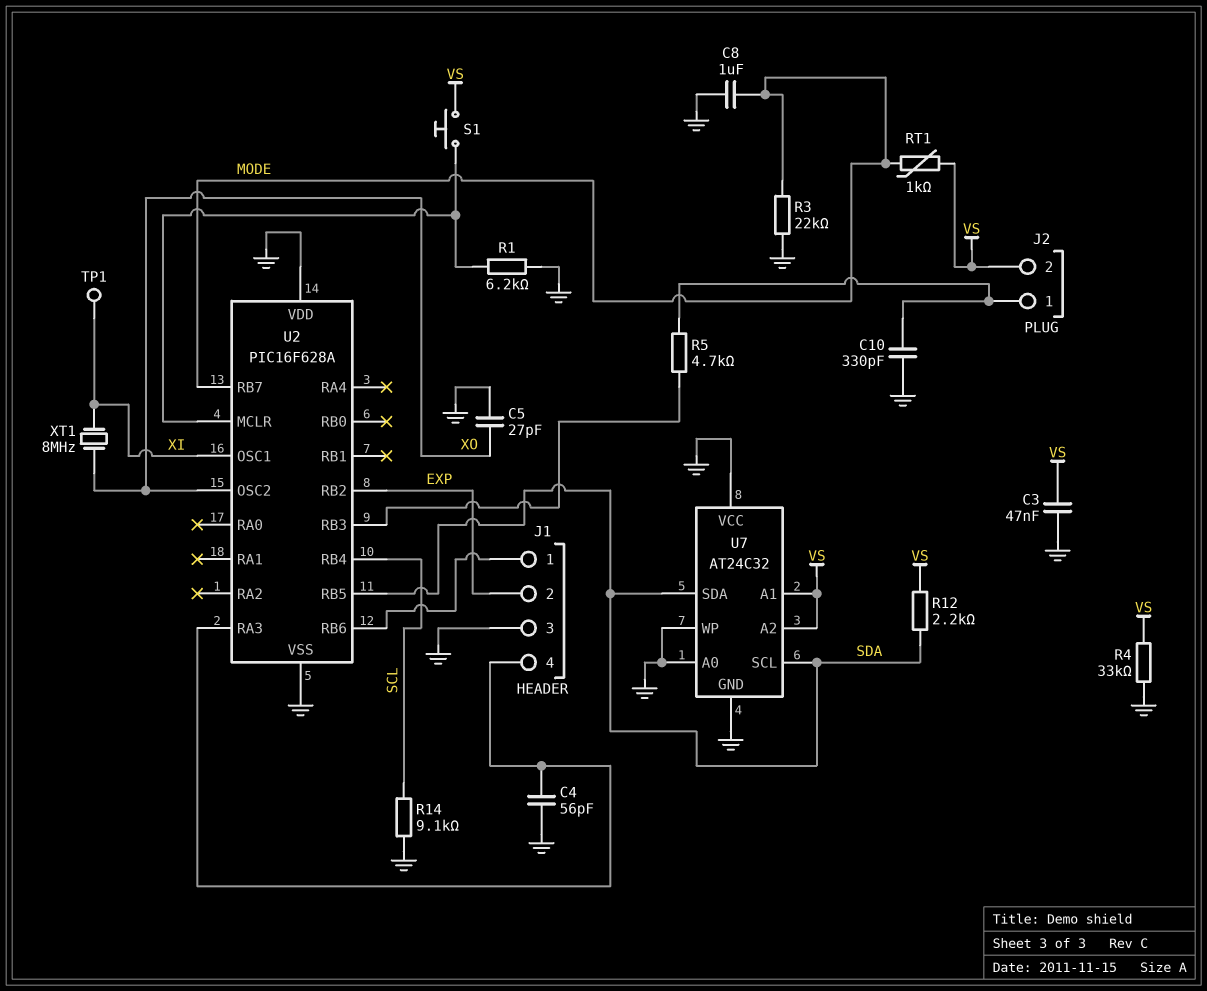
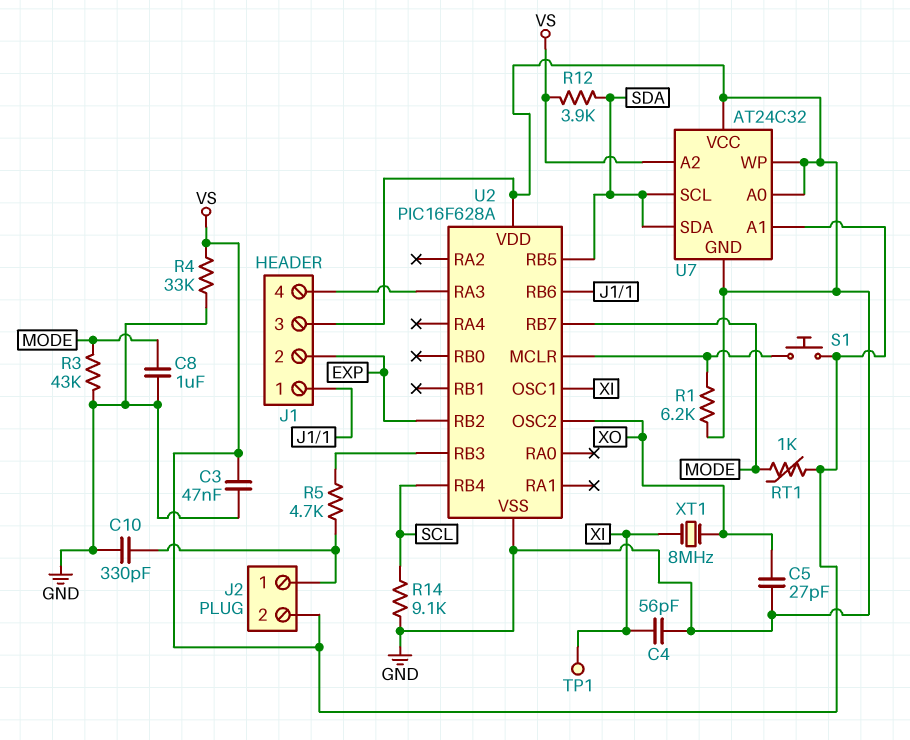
C4: 56pF (GND, J1/4) -> 56pF (GND, XI)
R3: 22k (GND, MODE) -> 43k (GND, MODE)
R12: 2.2k (SDA, VS) -> 3.9k (SDA, VS)

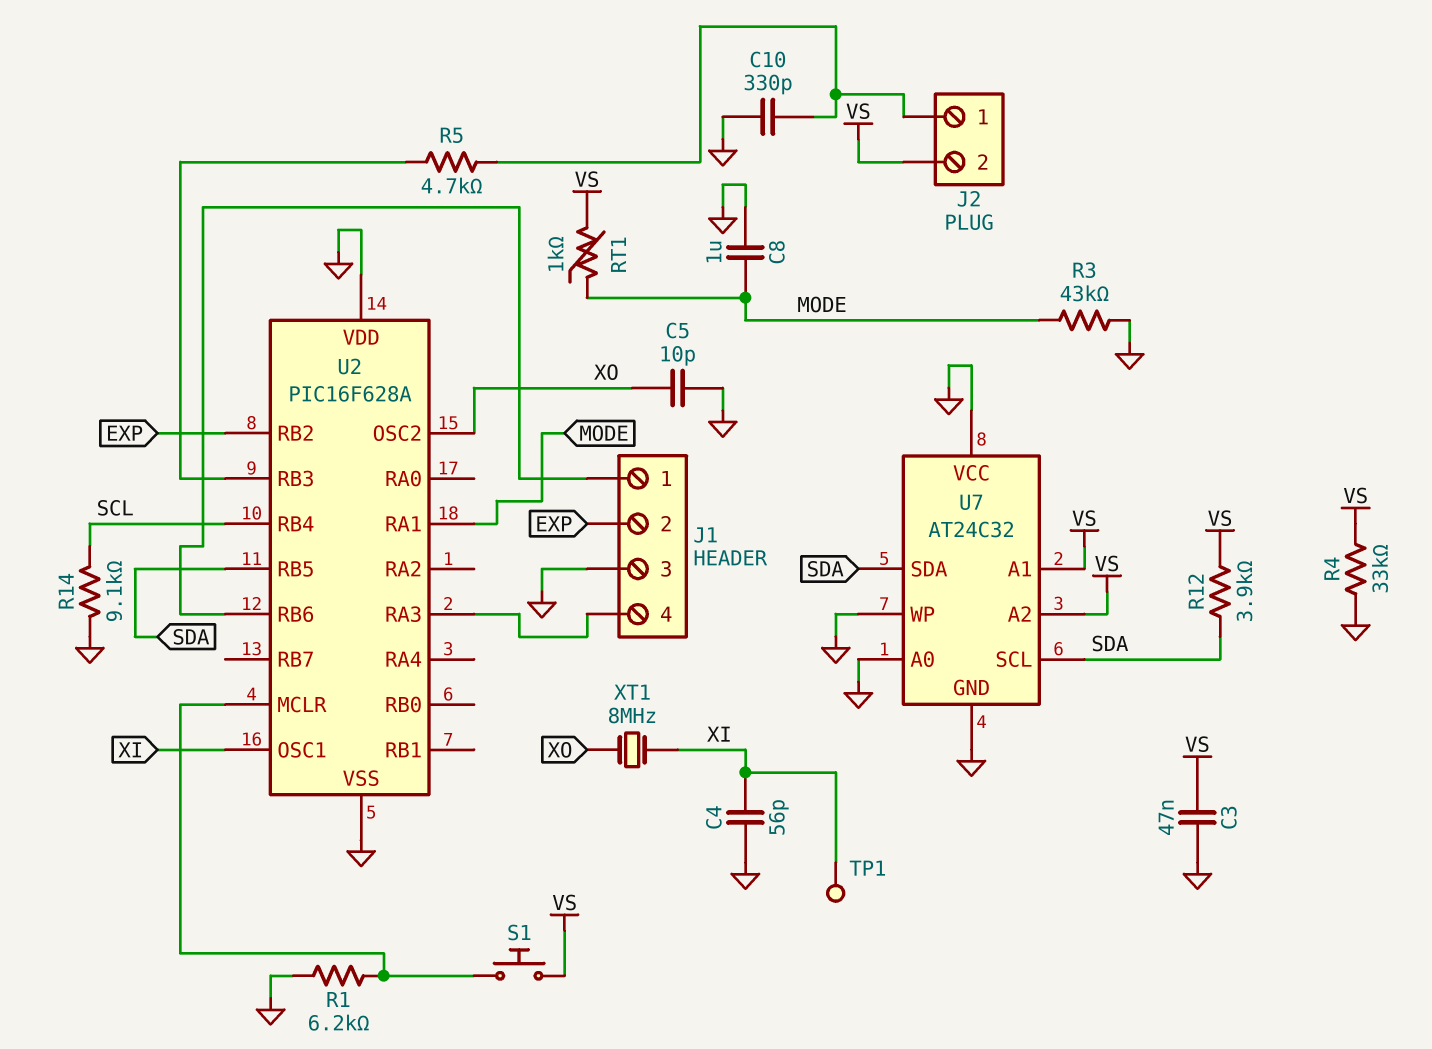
C5: 27pF (GND, XO) -> 10pF (GND, XO)
U2 pin RA1: none -> MODE
U2 pin RB7: MODE -> none

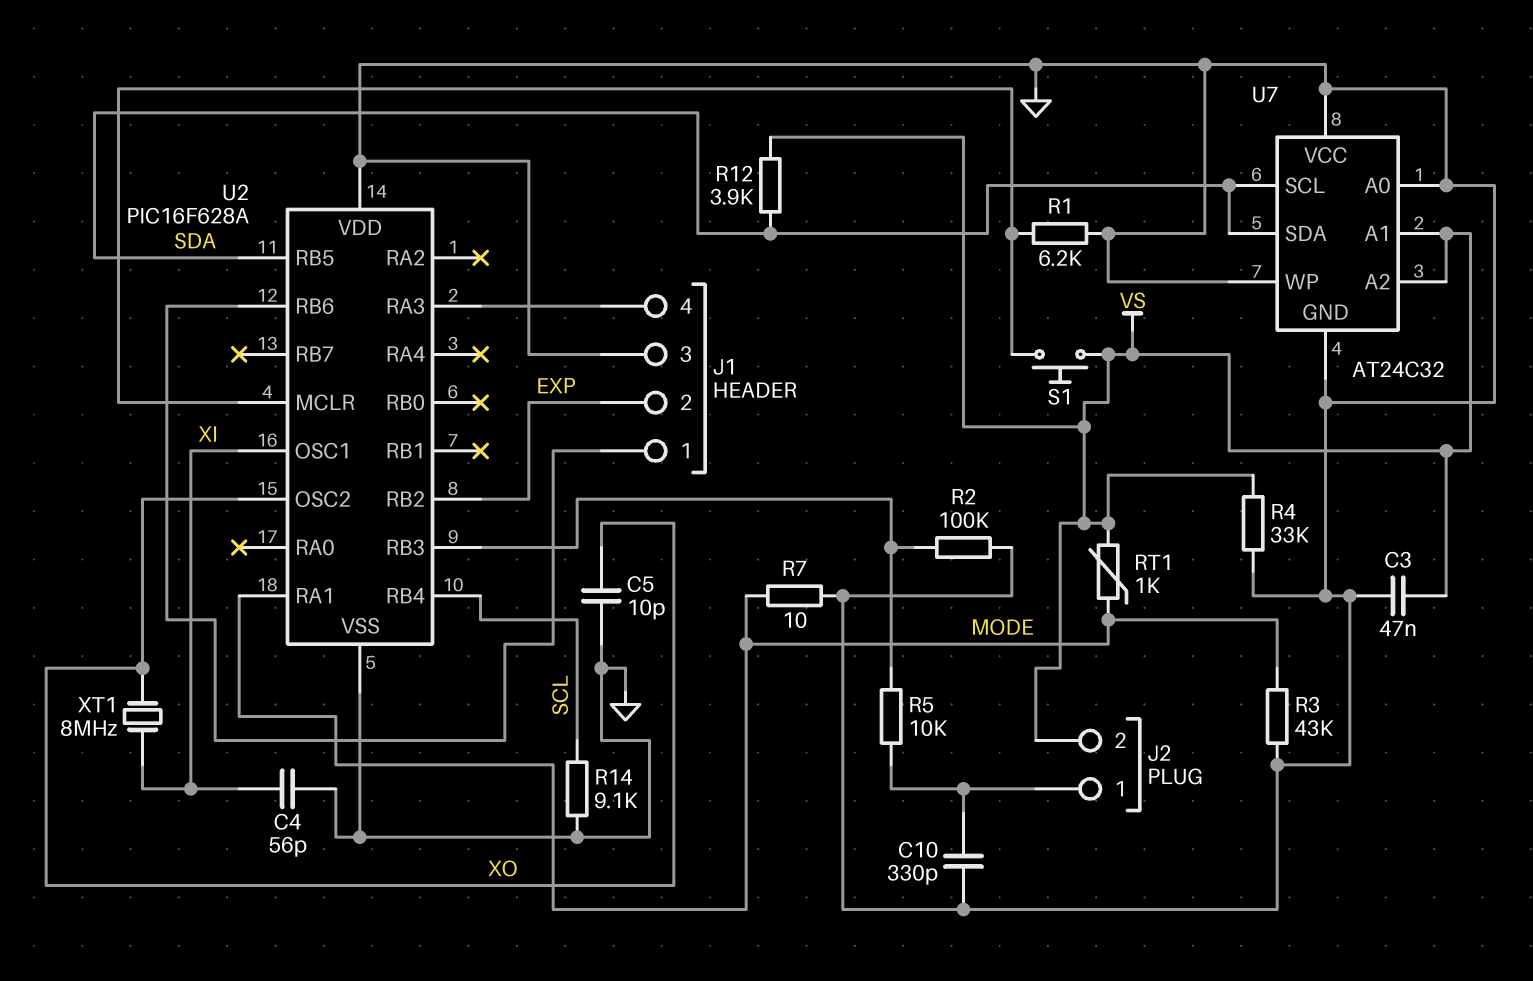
C8: 1uF (GND, MODE) -> none
R2: none -> 100k (GND, U2/RB3)
R5: 4.7k (J2/1, U2/RB3) -> 10k (J2/1, U2/RB3)
R7: none -> 10 (GND, MODE)
TP1: test point (XI) -> none

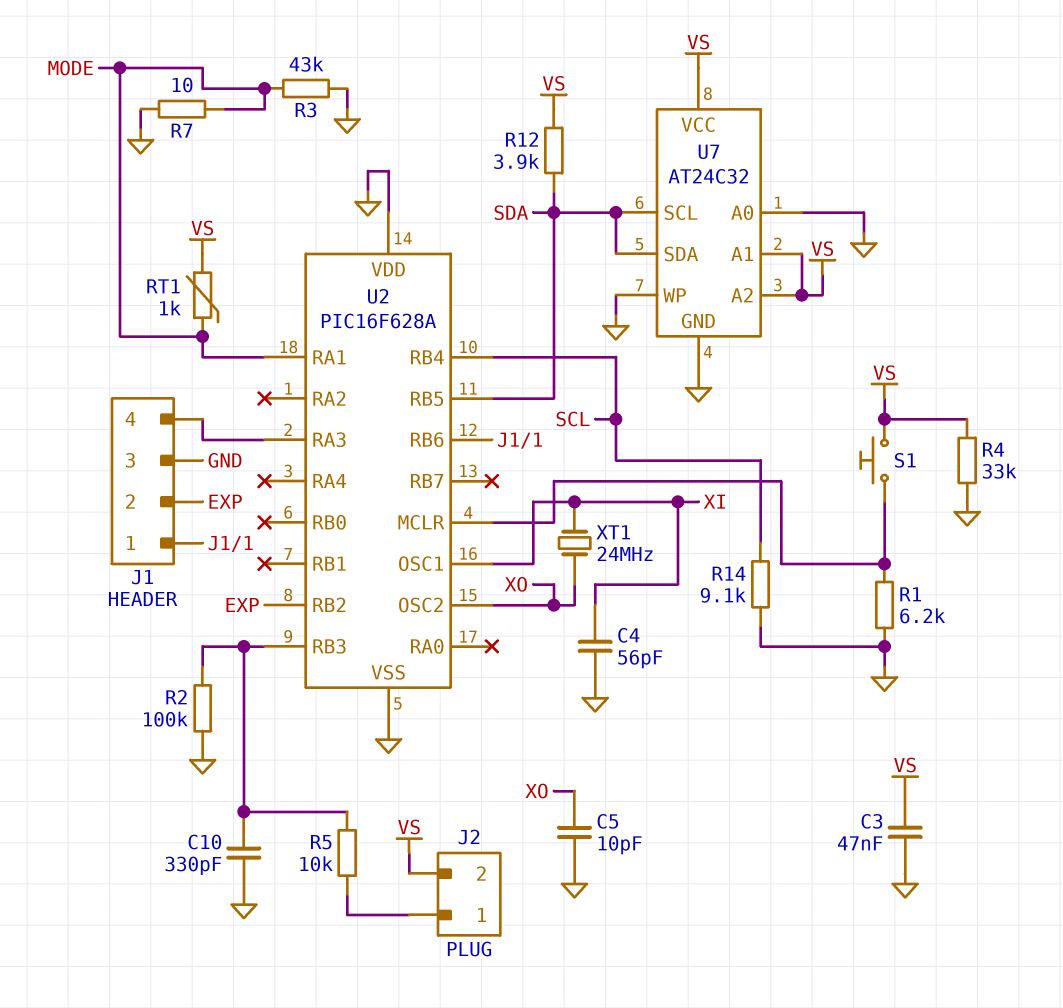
C10: 330pF (GND, J2/1) -> 330pF (GND, U2/RB3)
U7 pin VCC: GND -> VS
XT1: 8MHz (XI, XO) -> 24MHz (XI, XO)

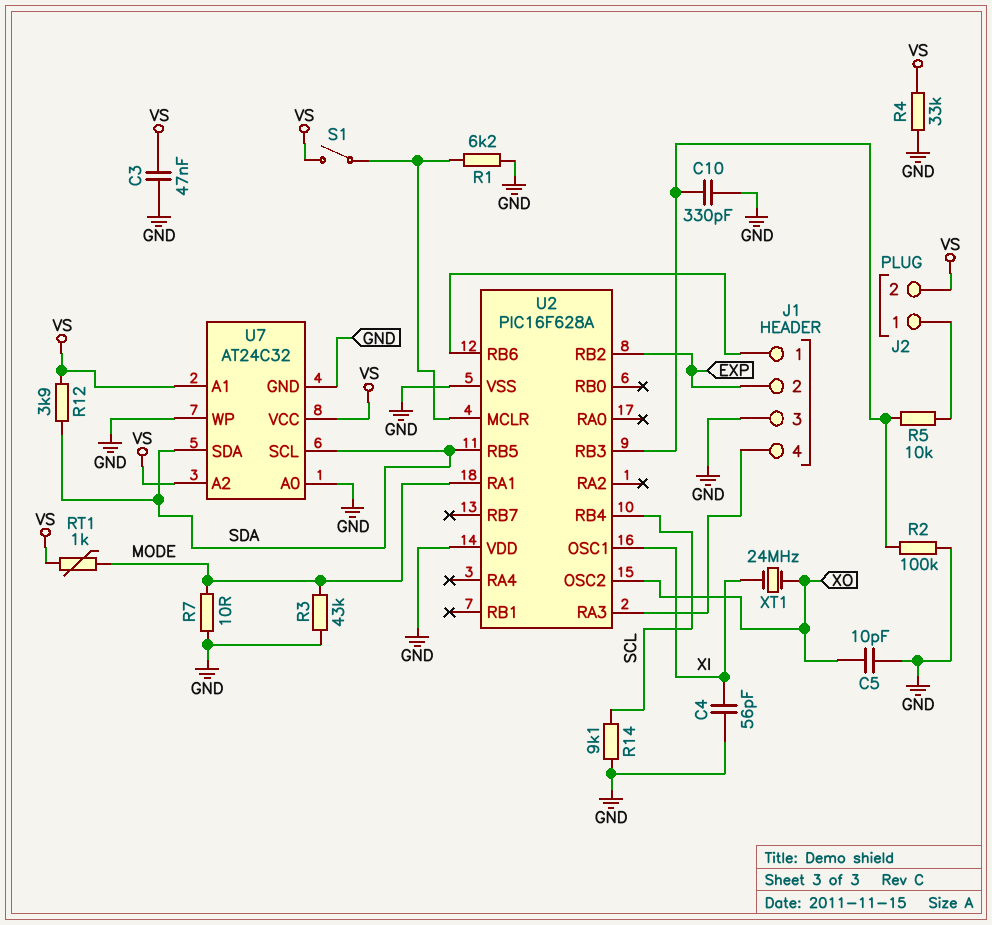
S1: button (U2/MCLR, VS) -> switch (U2/MCLR, VS)

